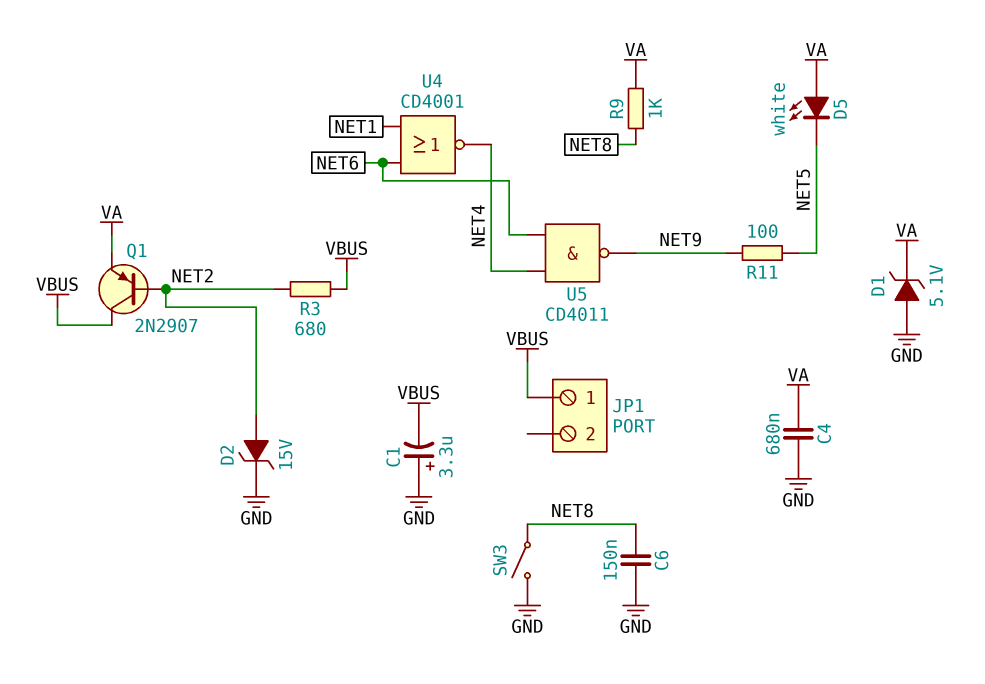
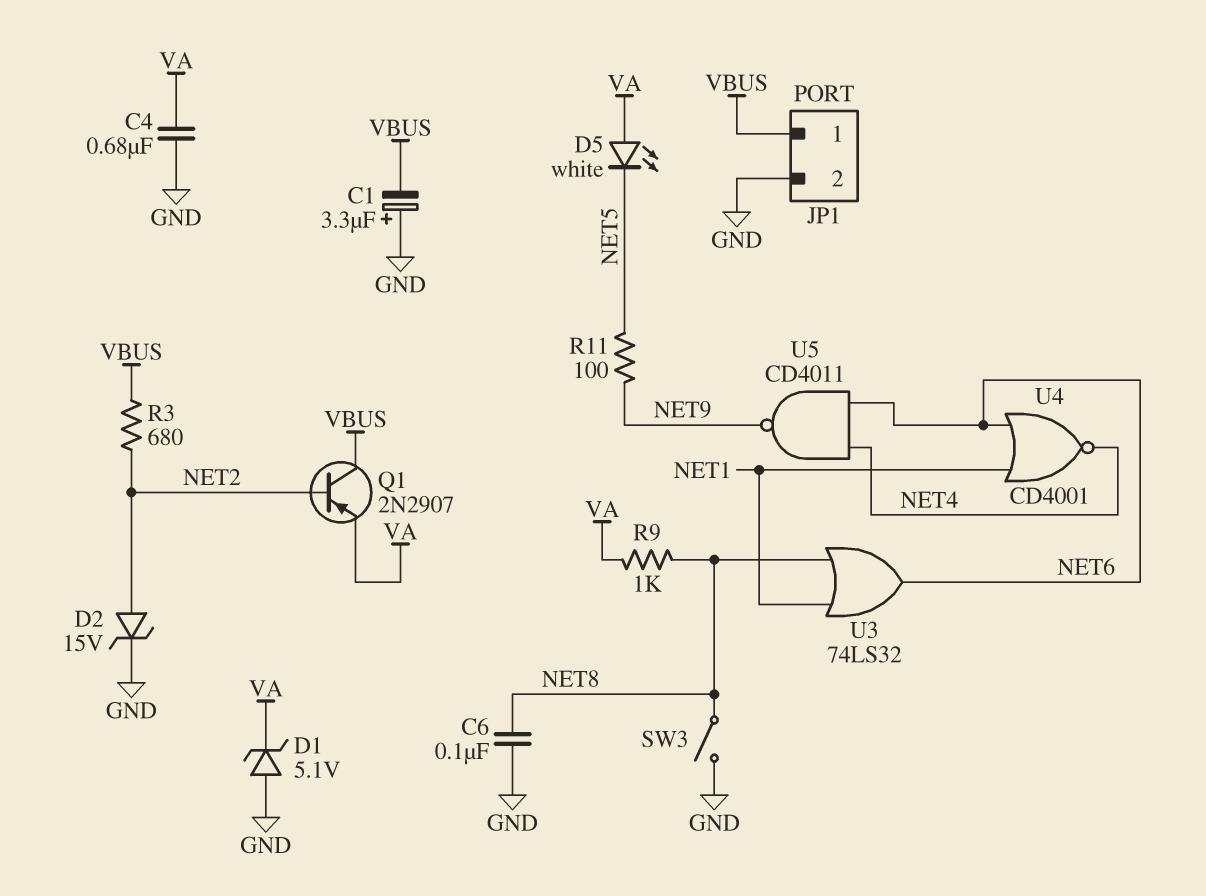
C6: 150nF (GND, NET8) -> 100nF (GND, NET8)
JP1 pin 2: none -> GND
U3: none -> OR 74LS32 (in NET1, in NET8, out NET6)

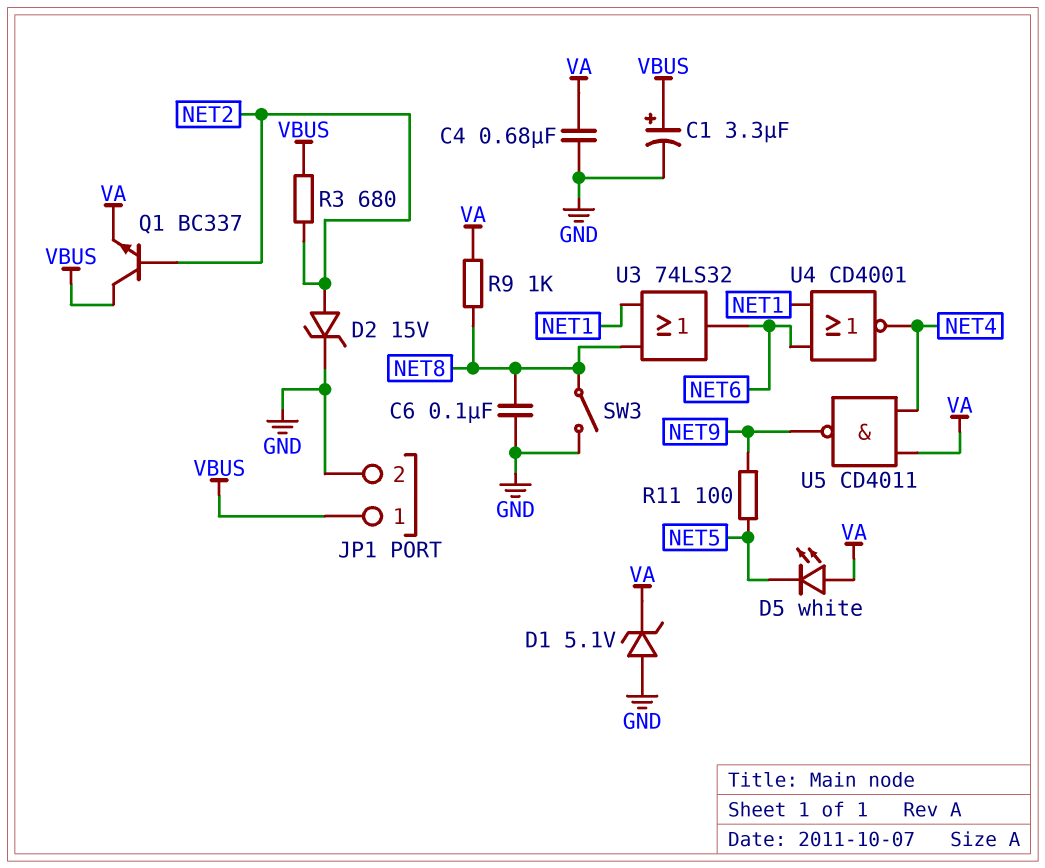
C1: 3.3uF (plus GND, minus VBUS) -> 3.3uF (plus VBUS, minus GND)
Q1: PNP 2N2907 (B NET2, C VBUS, E VA) -> NPN BC337 (B NET2, C VBUS, E VA)
U5: NAND CD4011 (in NET4, in NET6, out NET9) -> NAND CD4011 (in NET4, in VA, out NET9)

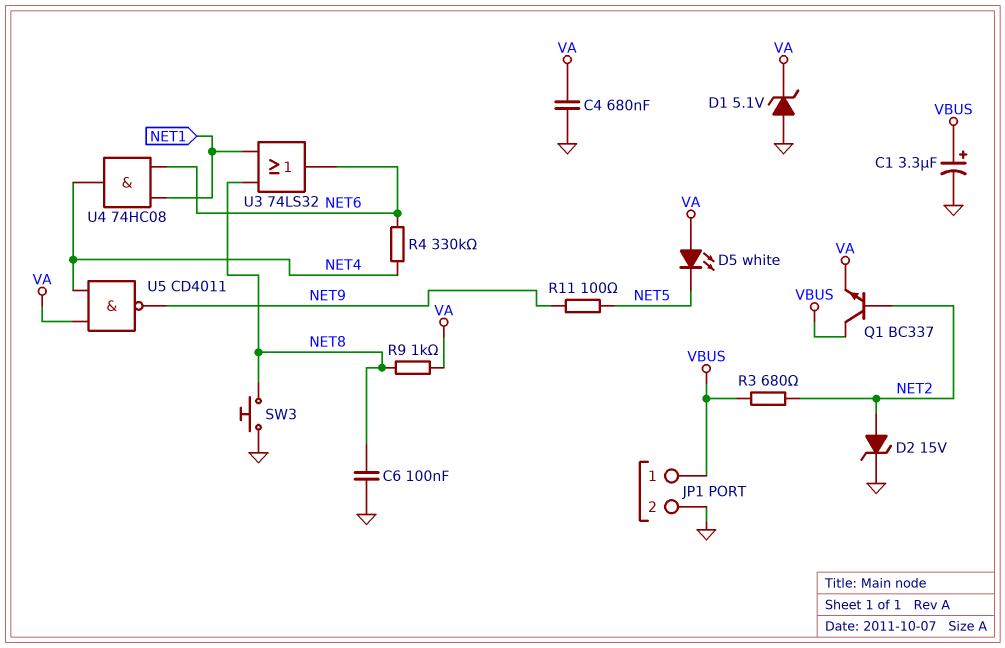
R4: none -> 330k (NET4, NET6)
SW3: switch (GND, NET8) -> button (GND, NET8)
U4: NOR CD4001 (in NET1, in NET6, out NET4) -> AND 74HC08 (in NET1, in NET6, out NET4)

